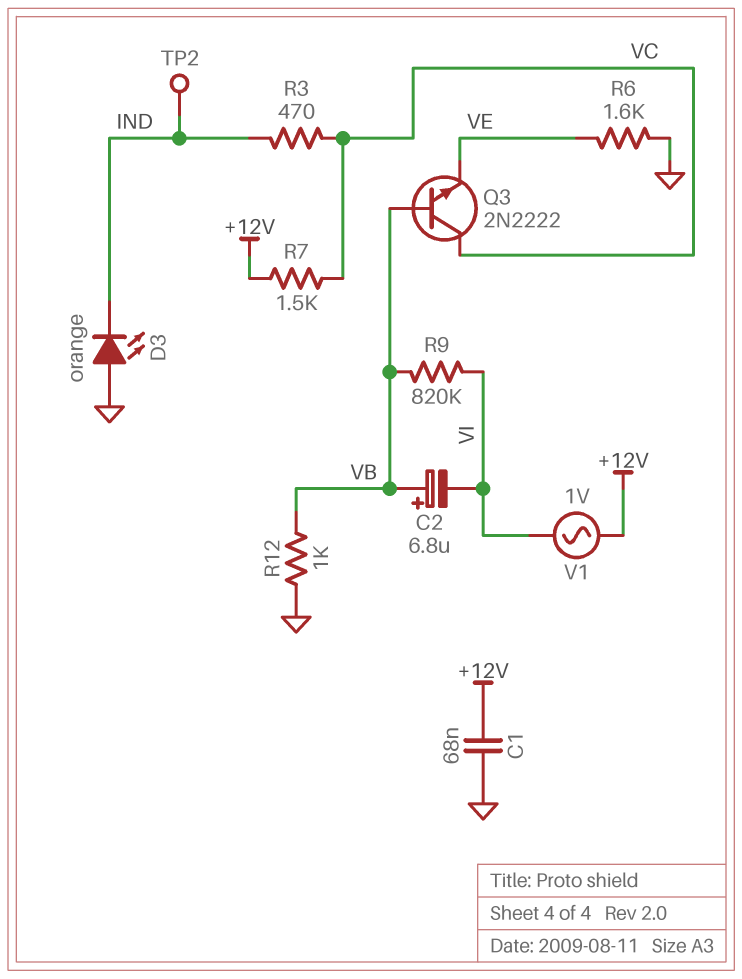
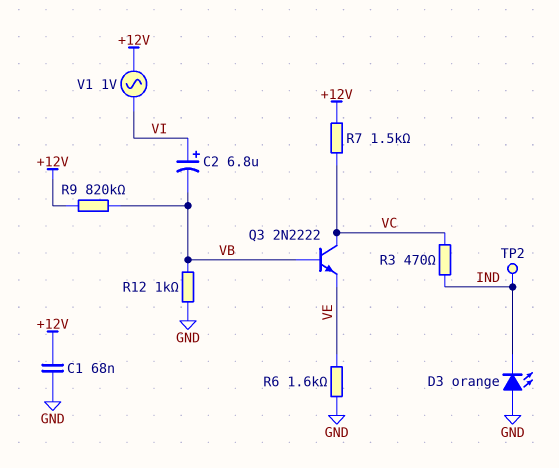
C2: 6.8uF (plus VB, minus VI) -> 6.8uF (plus VI, minus VB)
R9: 820k (VB, VI) -> 820k (+12V, VB)

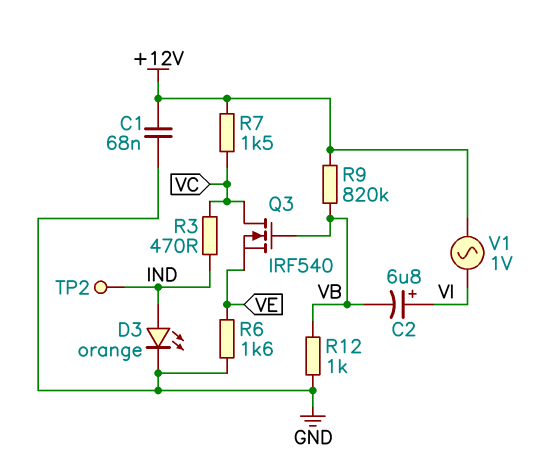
D3: LED orange (A GND, K IND) -> LED orange (A IND, K GND)
Q3: NPN 2N2222 (B VB, C VC, E VE) -> NMOS IRF540 (G VB, D VC, S VE)

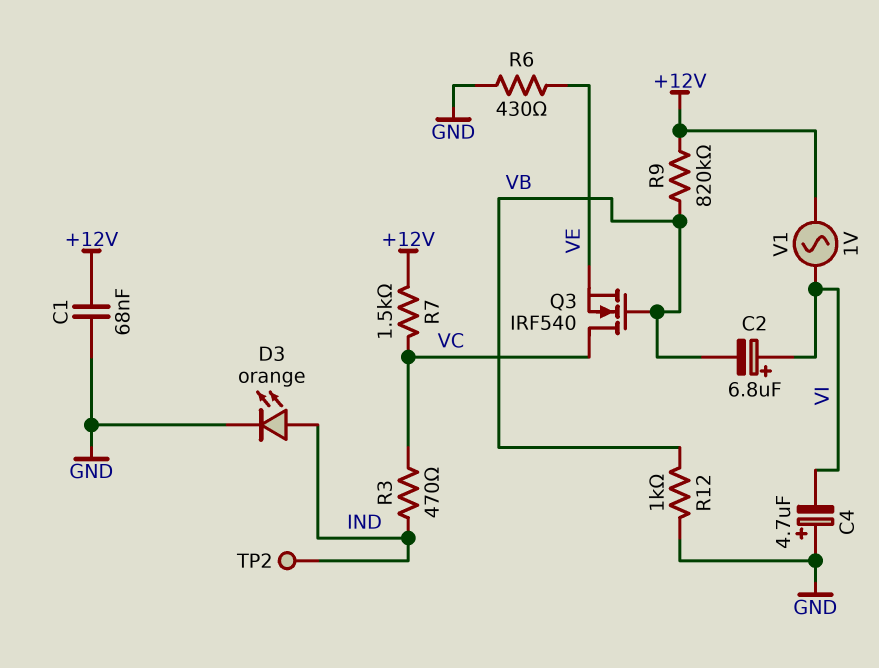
C4: none -> 4.7uF (plus GND, minus VI)
R6: 1.6k (GND, VE) -> 430 (GND, VE)

